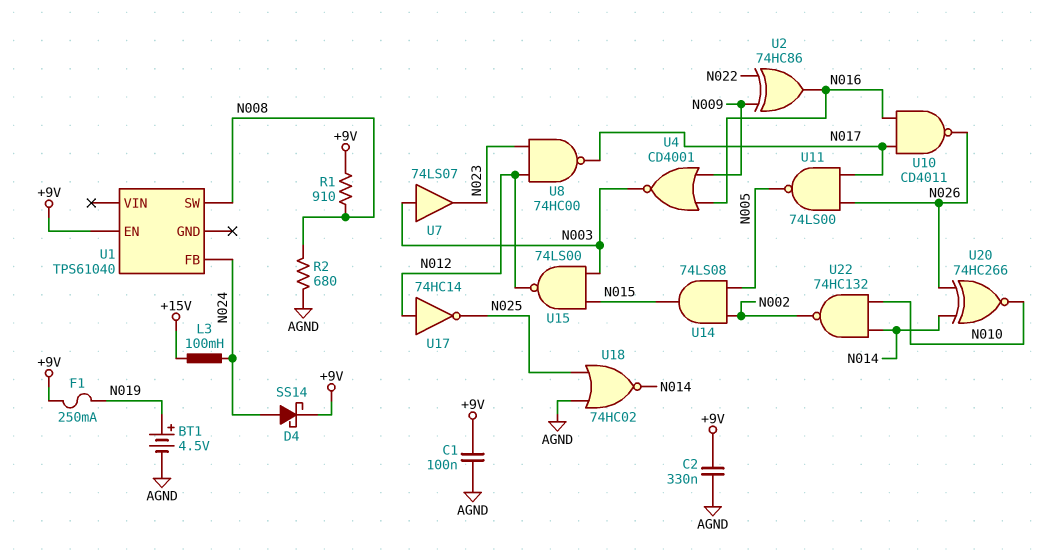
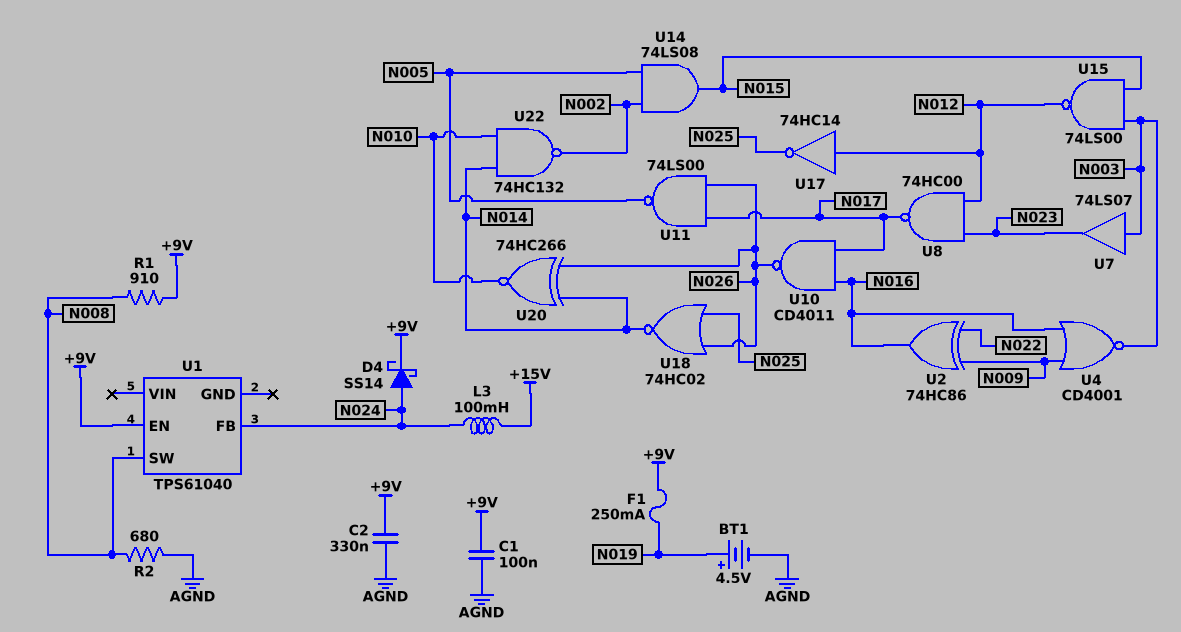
U18: NOR 74HC02 (in AGND, in N025, out N014) -> NOR 74HC02 (in N025, in N026, out N014)

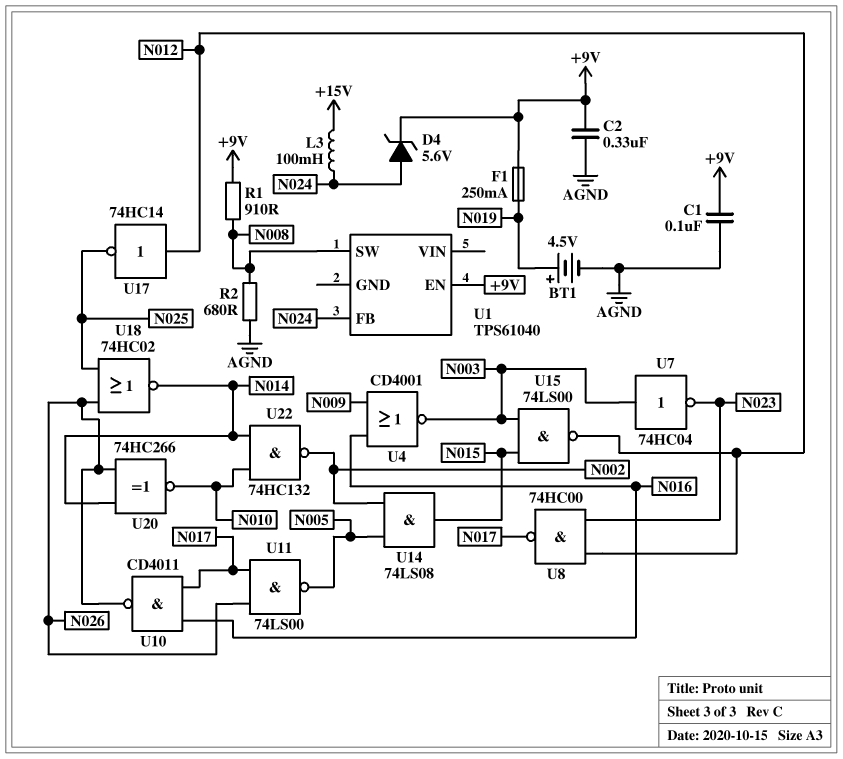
D4: schottky SS14 (A N024, K +9V) -> zener 5.6V (A N024, K +9V)
U2: XOR 74HC86 (in N009, in N022, out N016) -> none
U7: buffer 74LS07 (in N003, out N023) -> NOT 74HC04 (in N003, out N023)

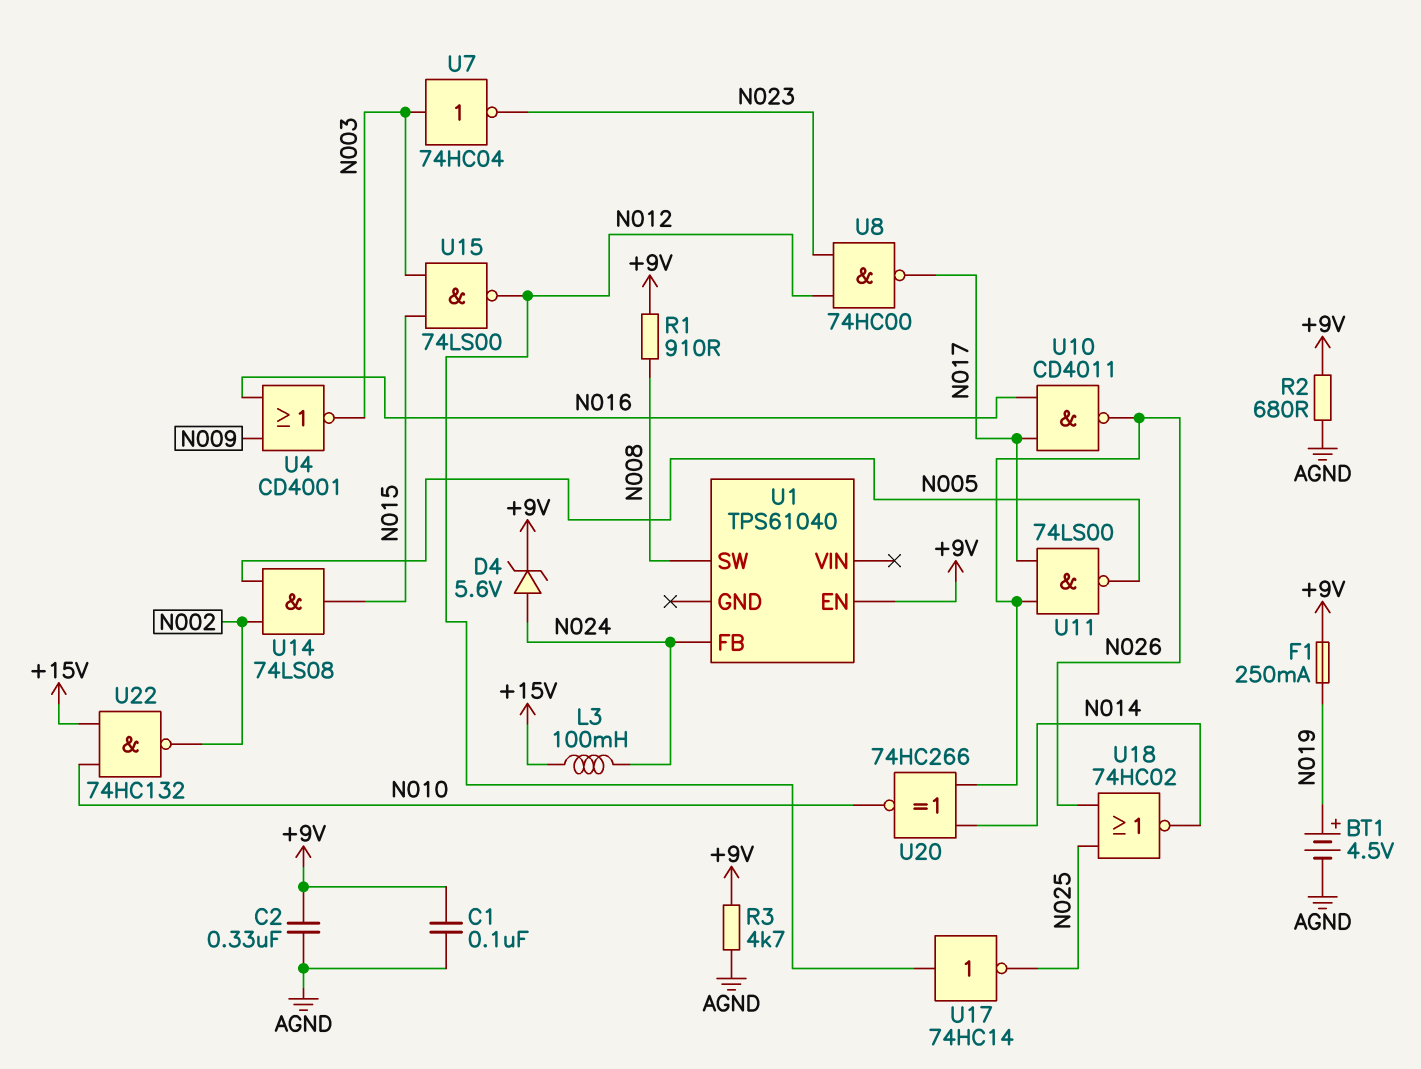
R2: 680 (AGND, N008) -> 680 (+9V, AGND)
R3: none -> 4.7k (+9V, AGND)
U22: NAND 74HC132 (in N010, in N014, out N002) -> NAND 74HC132 (in +15V, in N010, out N002)

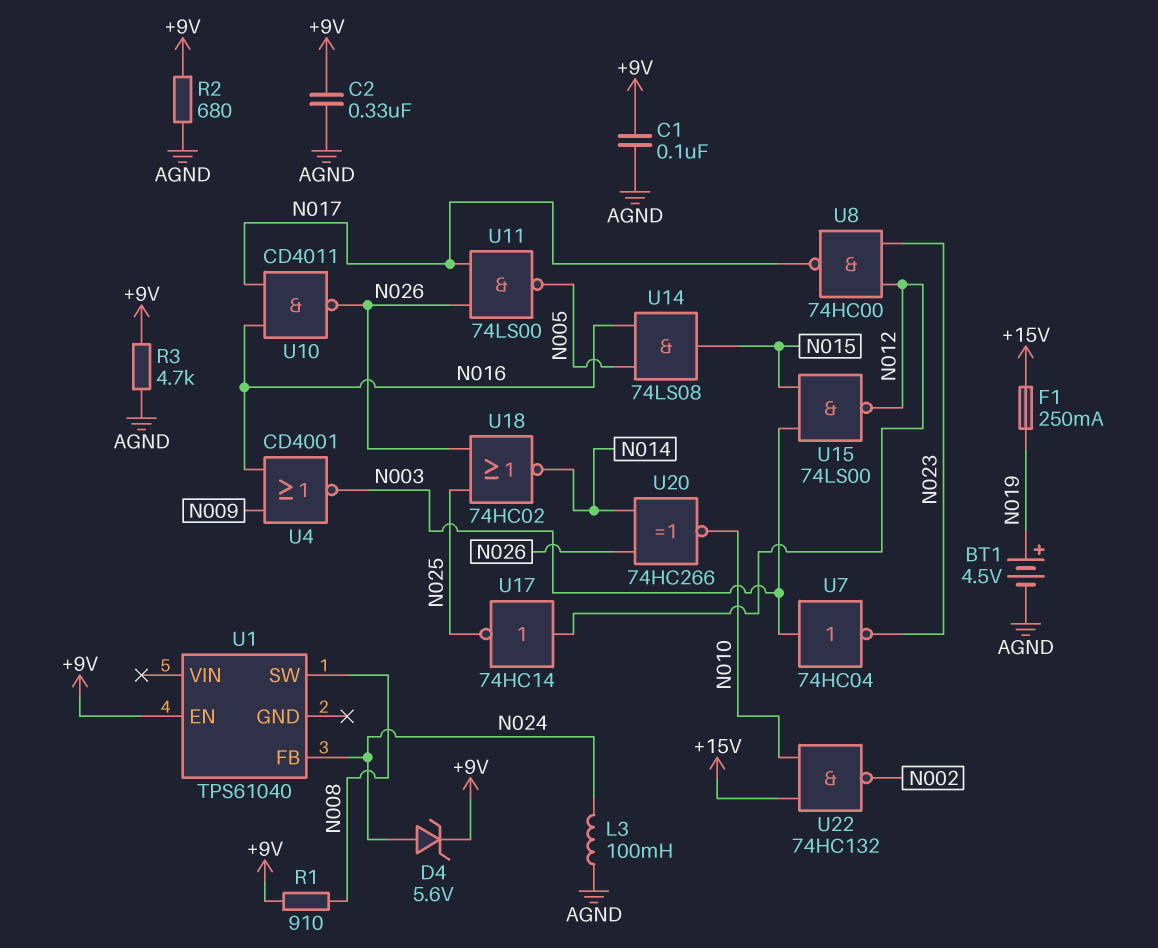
F1: 250mA (+9V, N019) -> 250mA (+15V, N019)
L3: 100mH (+15V, N024) -> 100mH (AGND, N024)
U14: AND 74LS08 (in N002, in N005, out N015) -> AND 74LS08 (in N005, in N016, out N015)

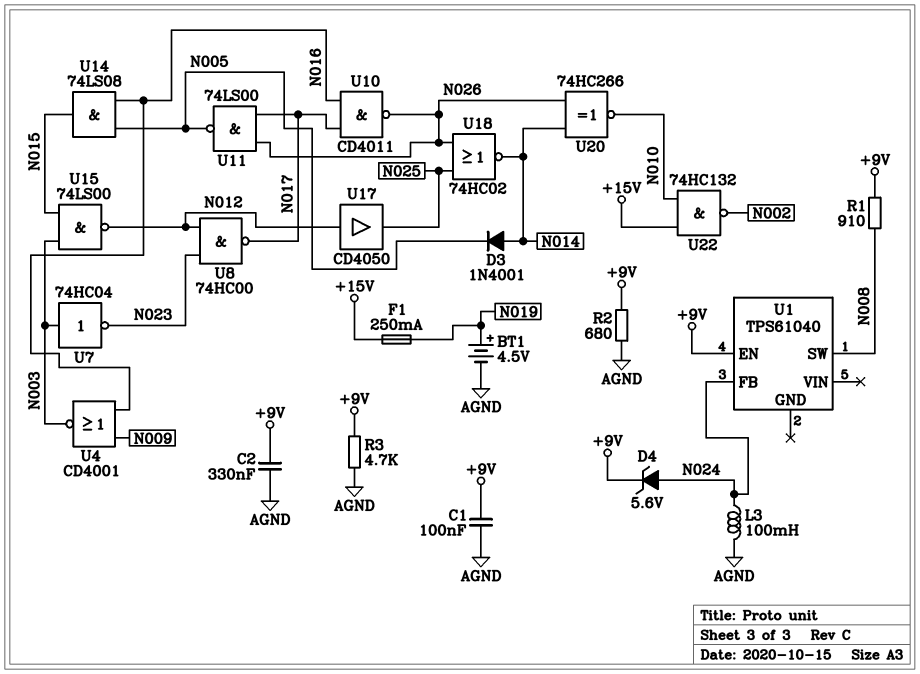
D3: none -> diode 1N4001 (A N014, K N005)
U17: NOT 74HC14 (in N012, out N025) -> buffer CD4050 (in N012, out N025)

